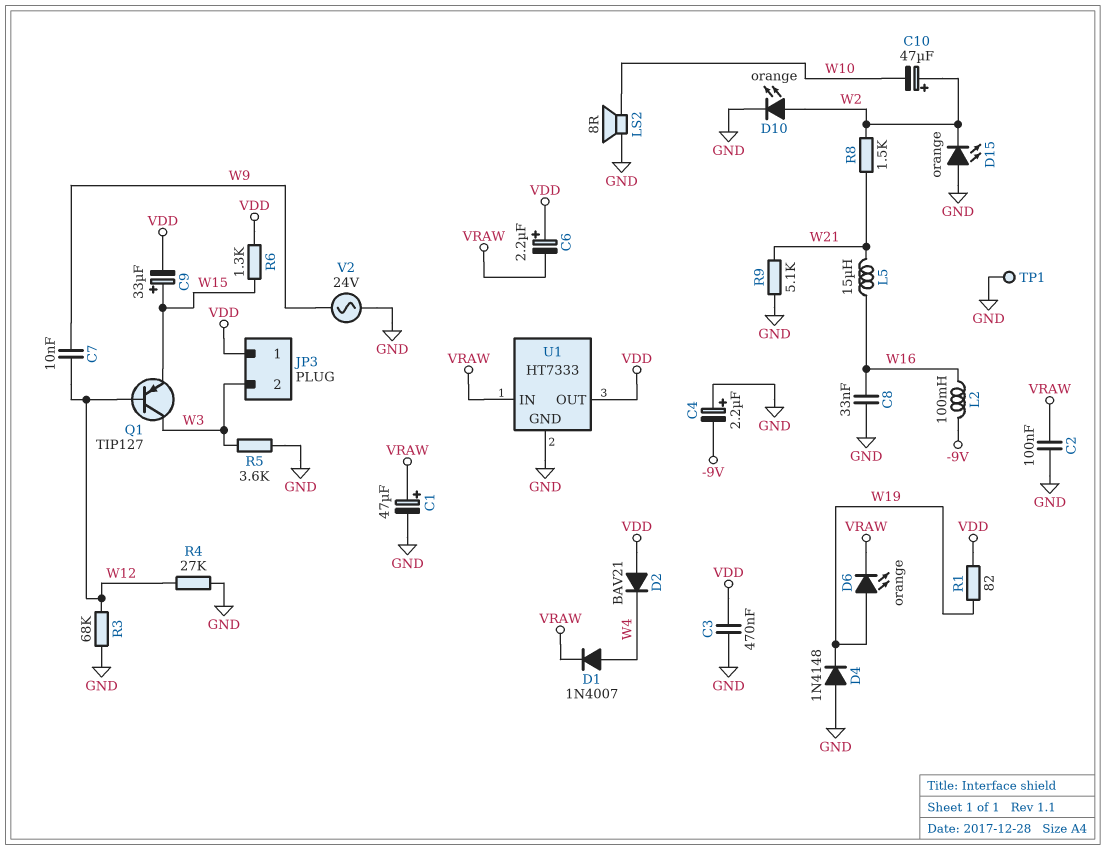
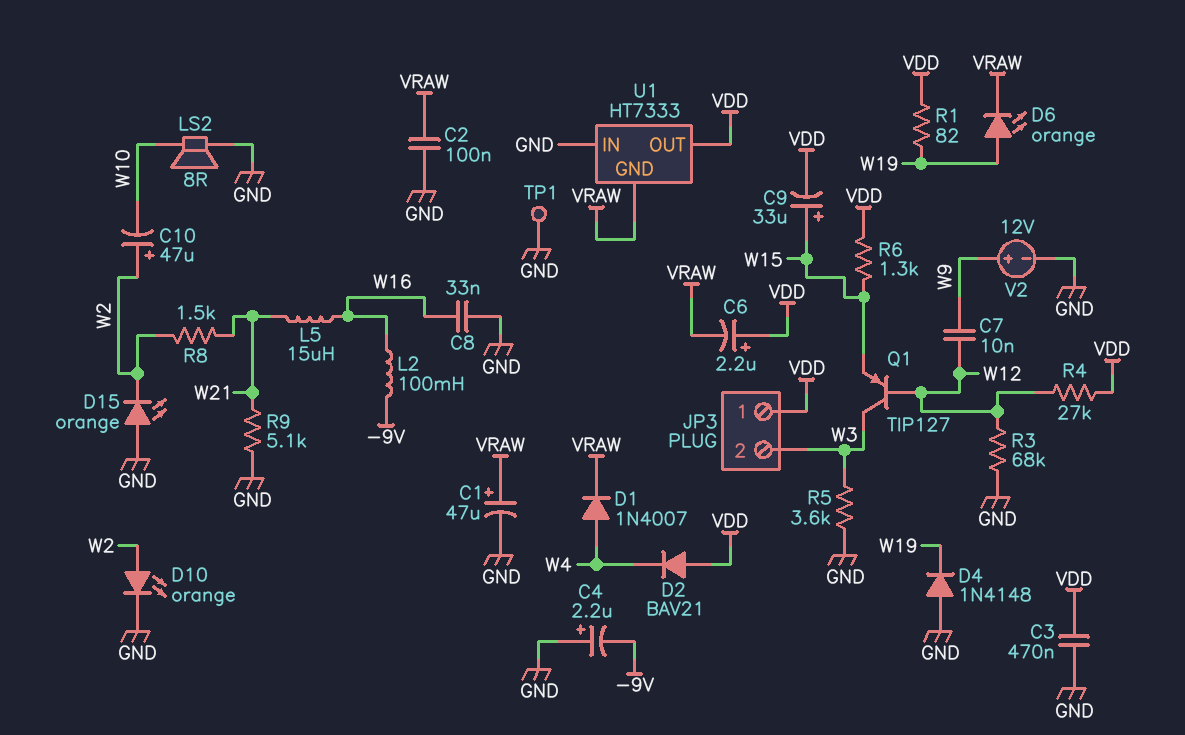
R4: 27k (GND, W12) -> 27k (VDD, W12)
U1 pin GND: GND -> VRAW
U1 pin IN: VRAW -> GND
V2: AC 24V (GND, W9) -> 12V (plus W9, minus GND)

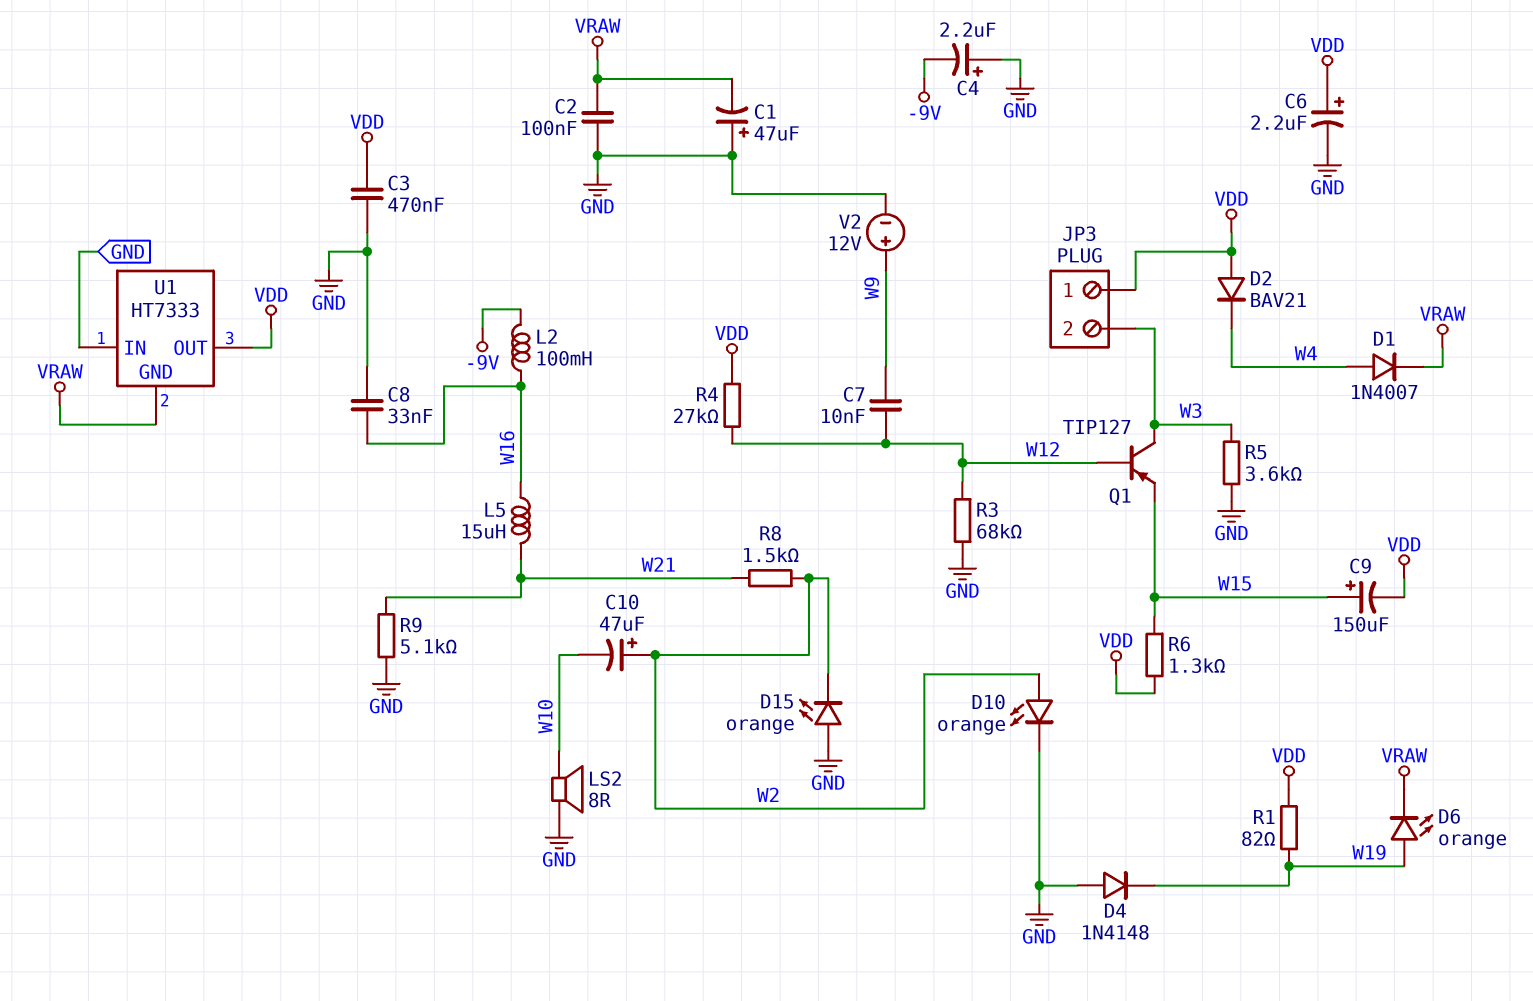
C1: 47uF (plus VRAW, minus GND) -> 47uF (plus GND, minus VRAW)
C6: 2.2uF (plus VDD, minus VRAW) -> 2.2uF (plus VDD, minus GND)
C9: 33uF (plus W15, minus VDD) -> 150uF (plus W15, minus VDD)
TP1: test point (GND) -> none

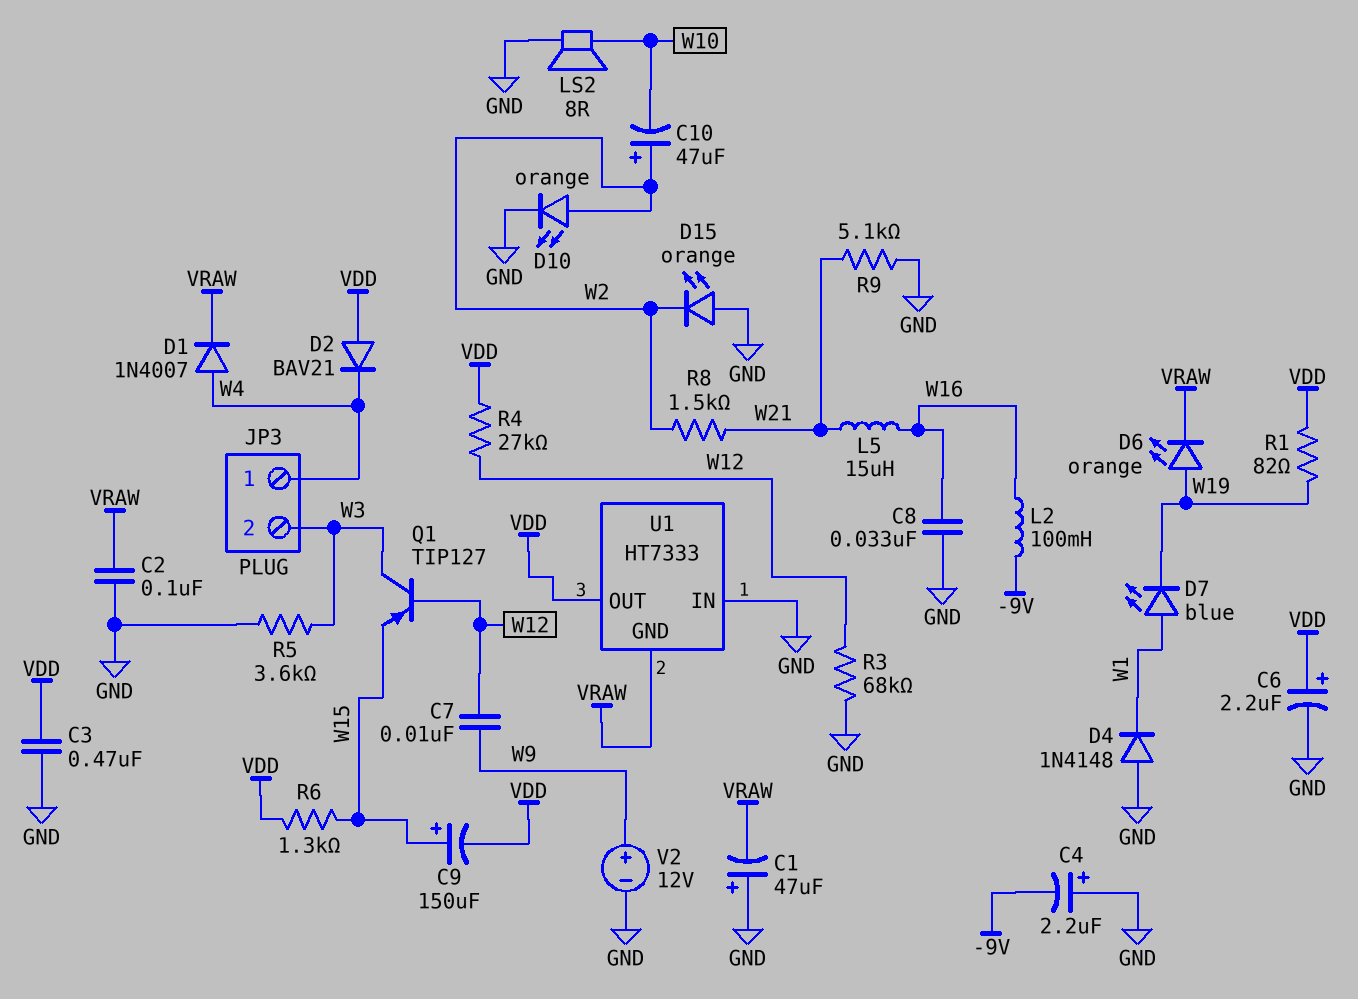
D4: diode 1N4148 (A GND, K W19) -> diode 1N4148 (A GND, K W1)
D7: none -> LED blue (A W1, K W19)
JP3 pin 1: VDD -> W4

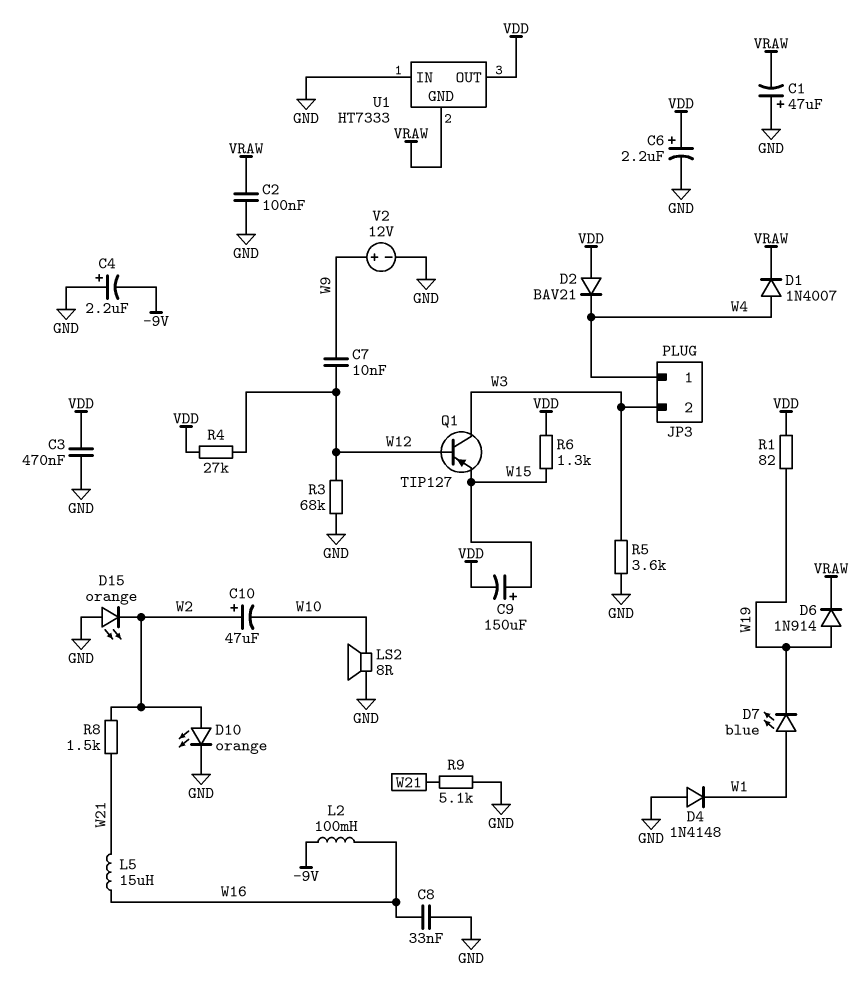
D6: LED orange (A W19, K VRAW) -> diode 1N914 (A W19, K VRAW)

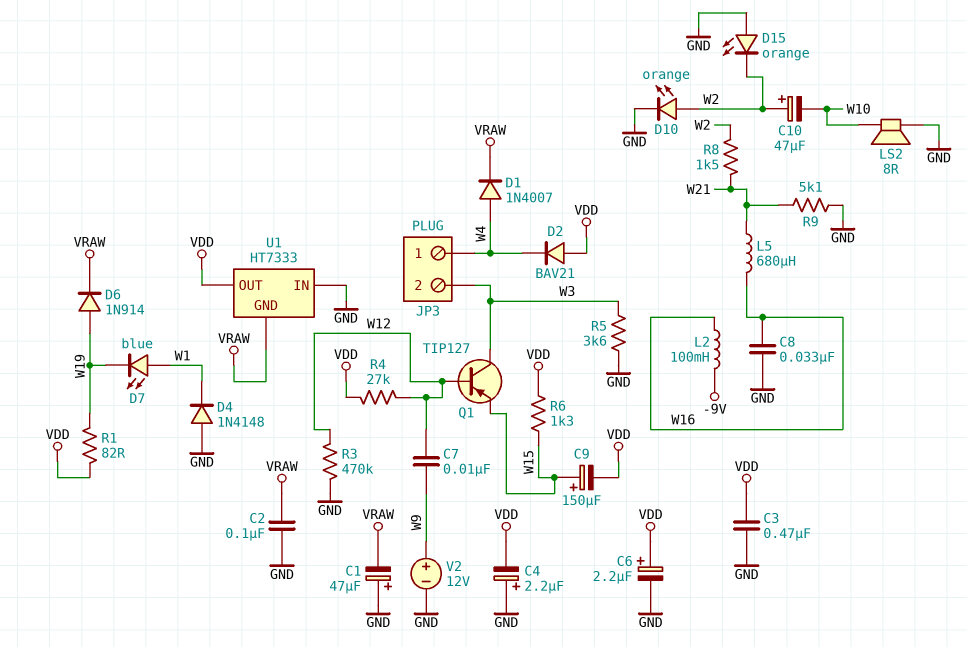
C4: 2.2uF (plus GND, minus -9V) -> 2.2uF (plus GND, minus VDD)
L5: 15uH (W16, W21) -> 680uH (W16, W21)
R3: 68k (GND, W12) -> 470k (GND, W12)

